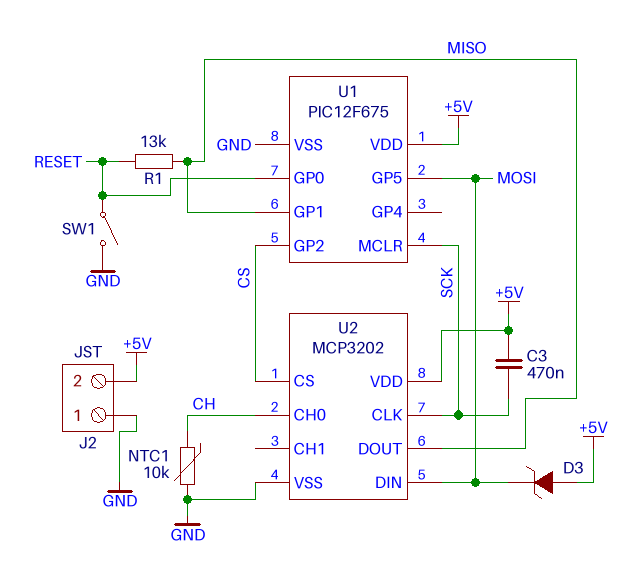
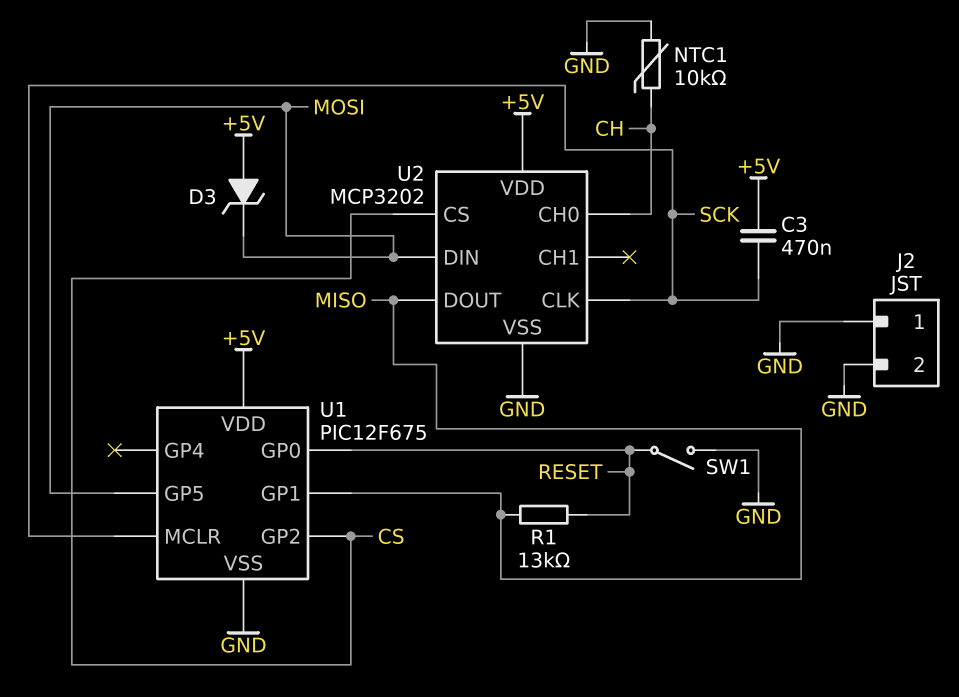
J2 pin 2: +5V -> GND

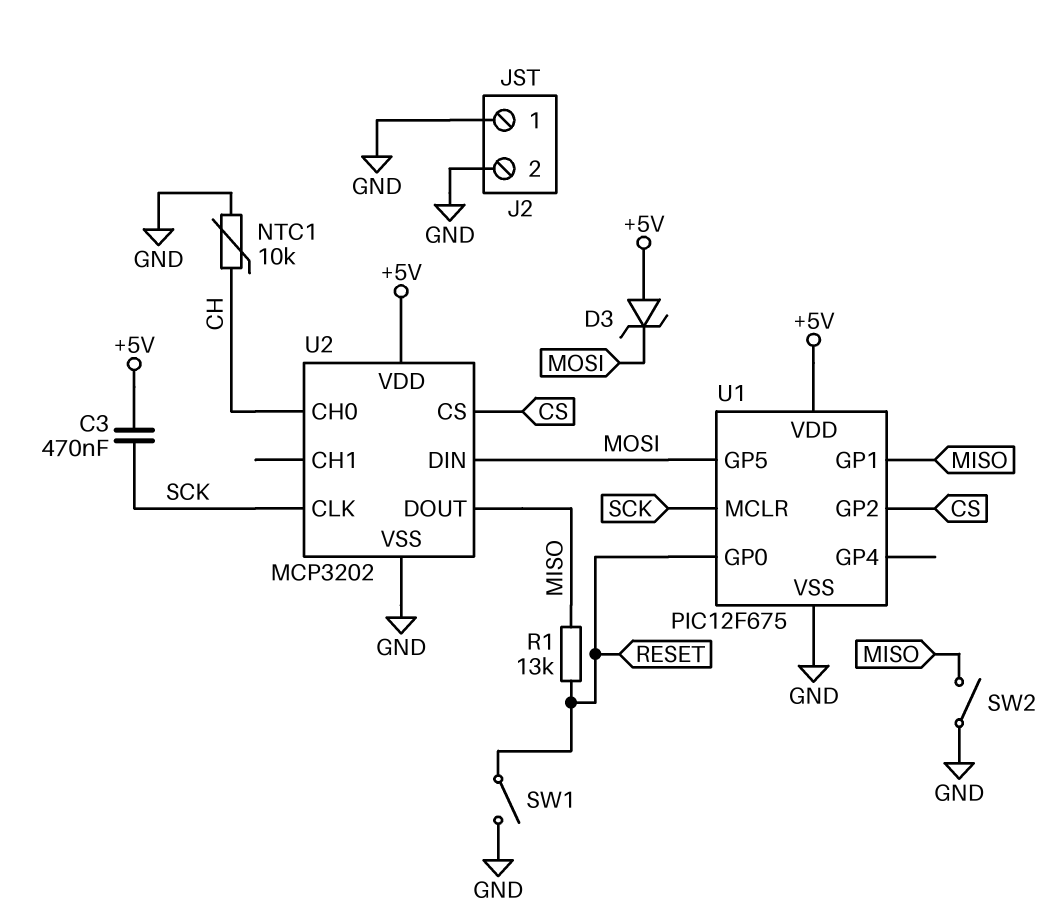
SW2: none -> switch (GND, MISO)

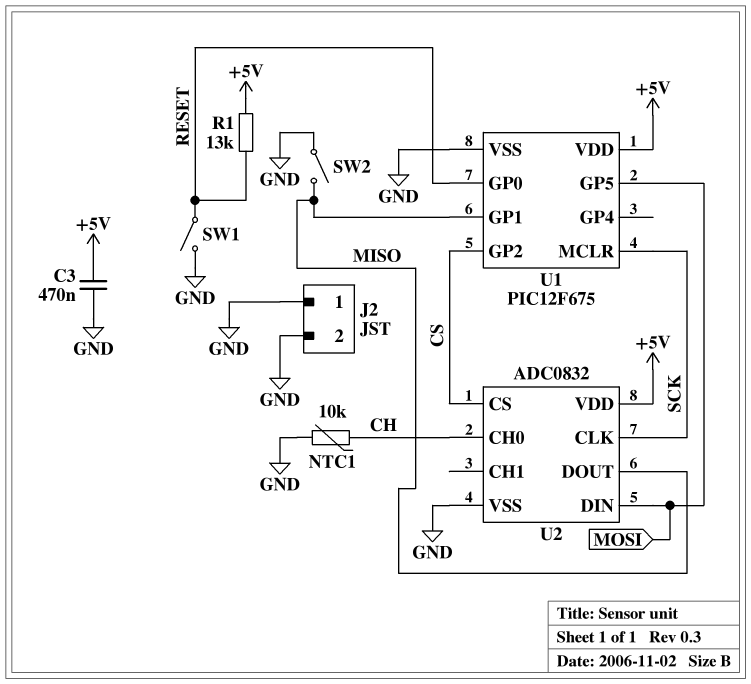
C3: 470nF (+5V, SCK) -> 470nF (+5V, GND)
D3: zener (A +5V, K MOSI) -> none
R1: 13k (MISO, RESET) -> 13k (+5V, RESET)
U2: MCP3202 -> ADC0832

